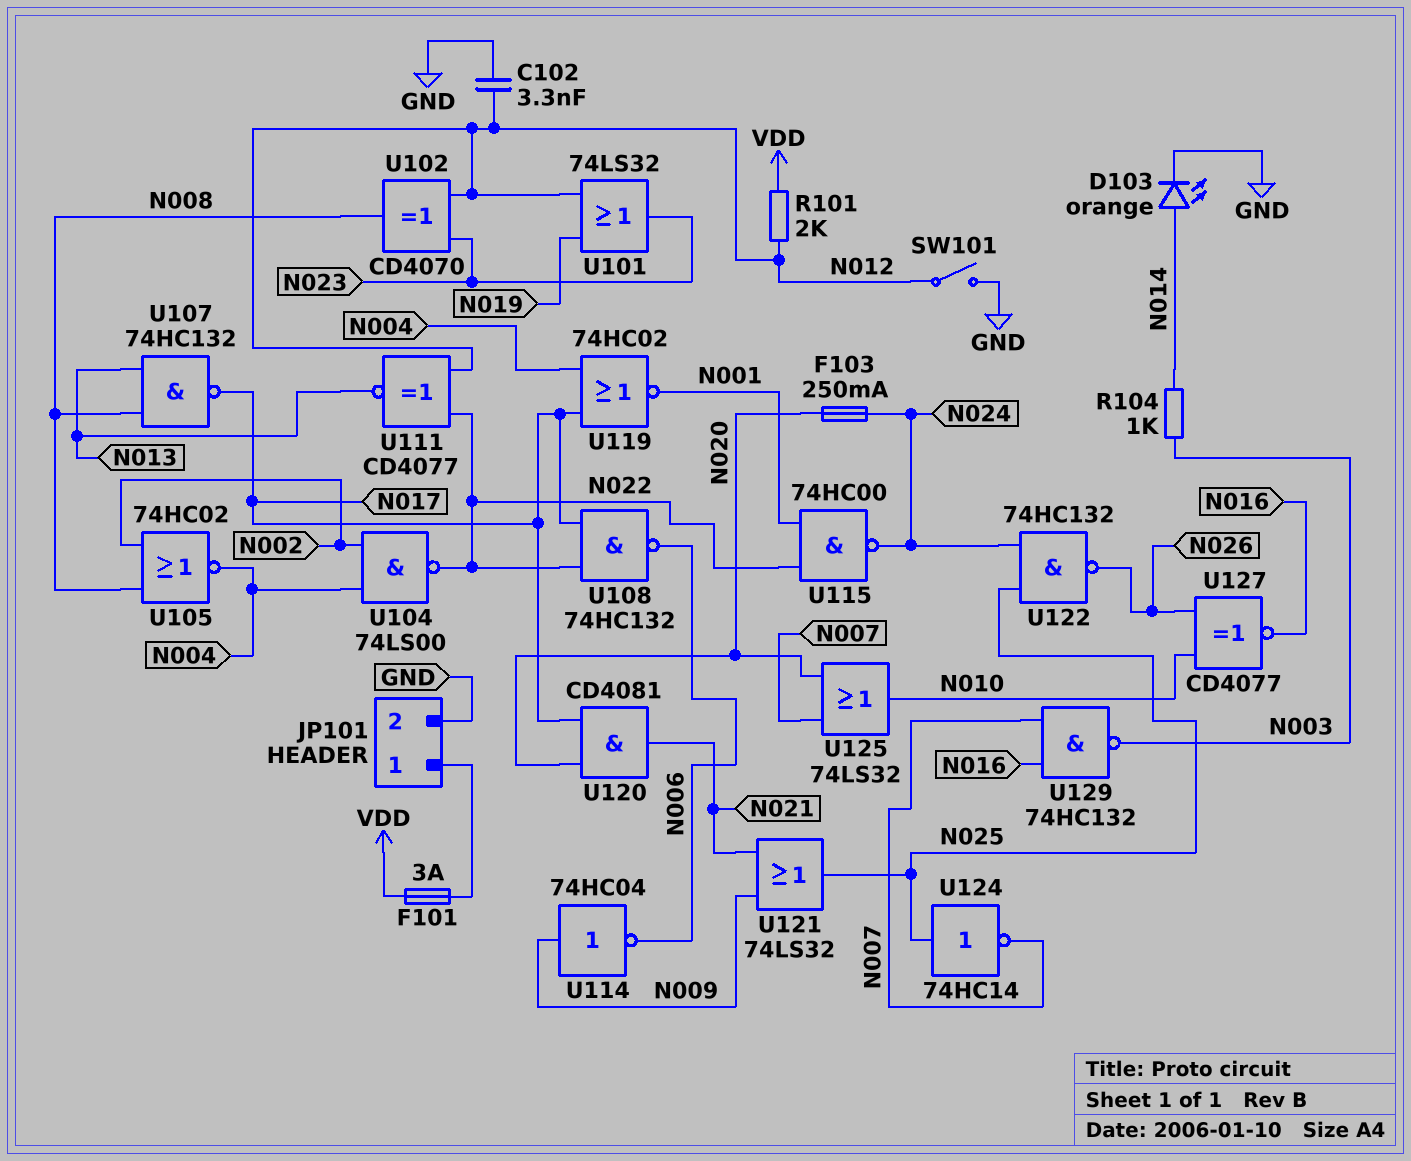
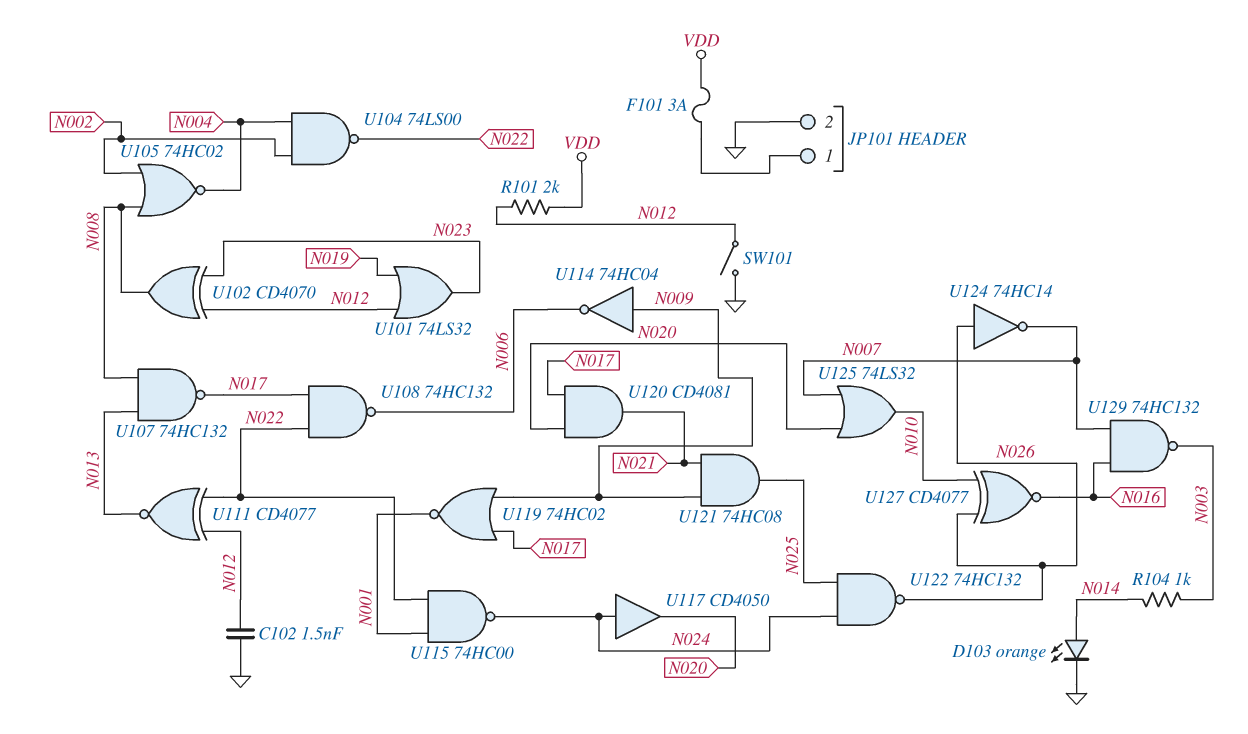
C102: 3.3nF (GND, N012) -> 1.5nF (GND, N012)
F103: 250mA (N020, N024) -> none
U117: none -> buffer CD4050 (in N024, out N020)
U119: NOR 74HC02 (in N004, in N017, out N001) -> NOR 74HC02 (in N009, in N017, out N001)
U121: OR 74LS32 (in N009, in N021, out N025) -> AND 74HC08 (in N009, in N021, out N025)
U124: NOT 74HC14 (in N025, out N007) -> NOT 74HC14 (in N026, out N007)

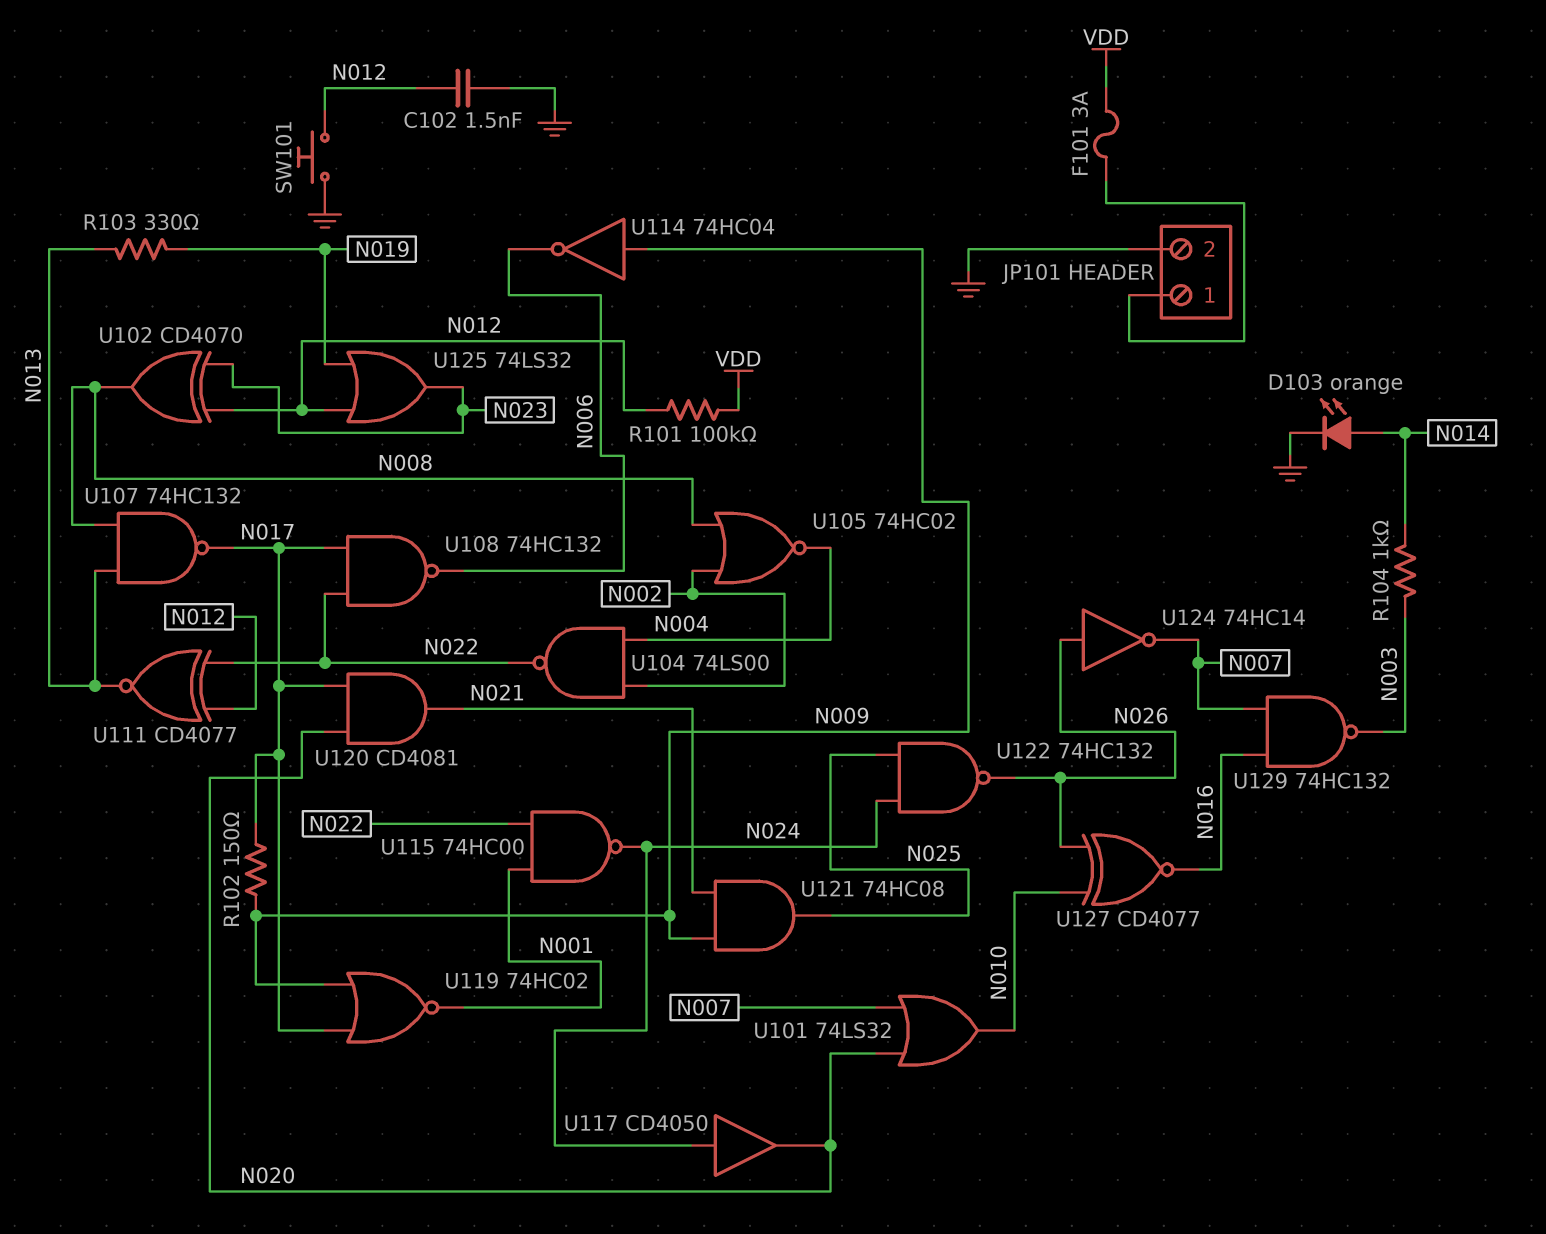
R101: 2k (N012, VDD) -> 100k (N012, VDD)
R102: none -> 150 (N009, N017)
R103: none -> 330 (N013, N019)
SW101: switch (GND, N012) -> button (GND, N012)
U101: OR 74LS32 (in N012, in N019, out N023) -> OR 74LS32 (in N007, in N020, out N010)
U125: OR 74LS32 (in N007, in N020, out N010) -> OR 74LS32 (in N012, in N019, out N023)

